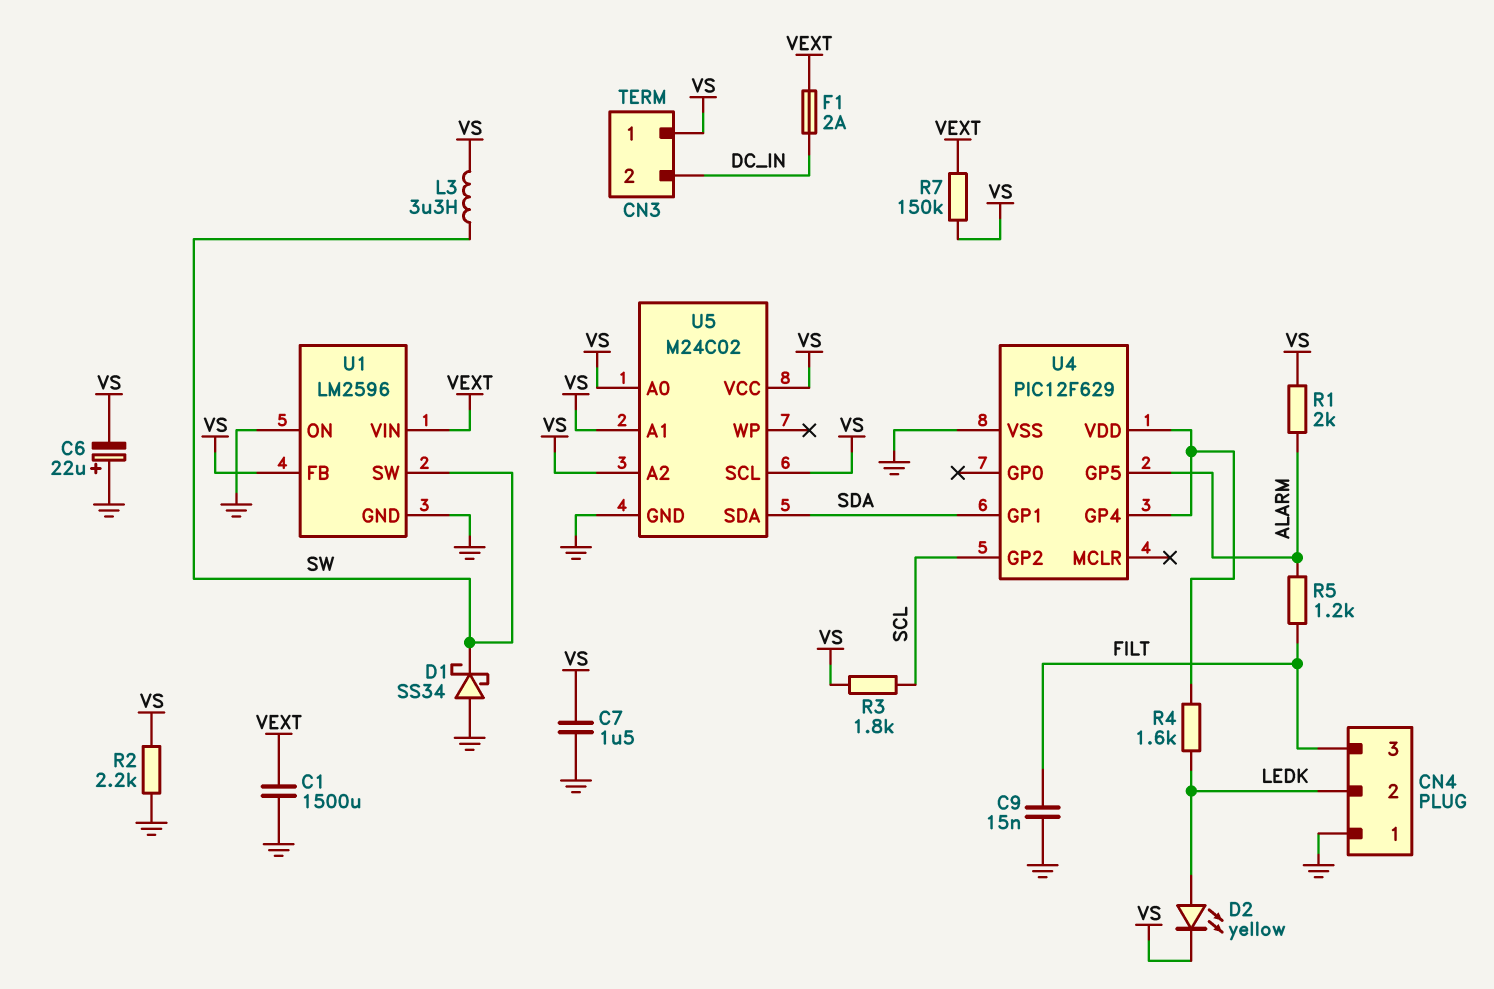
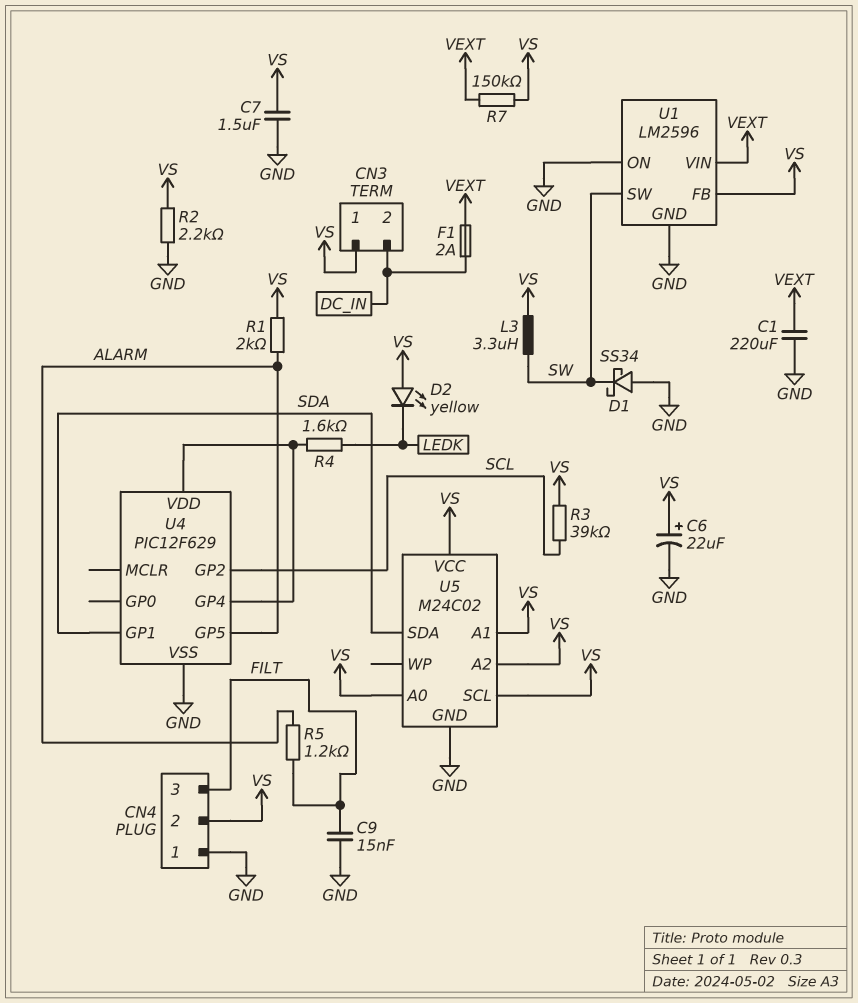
C1: 1500uF (GND, VEXT) -> 220uF (GND, VEXT)
C6: 22uF (plus GND, minus VS) -> 22uF (plus VS, minus GND)
CN4 pin 2: LEDK -> VS
D2: LED yellow (A LEDK, K VS) -> LED yellow (A VS, K LEDK)
R3: 1.8k (SCL, VS) -> 39k (SCL, VS)

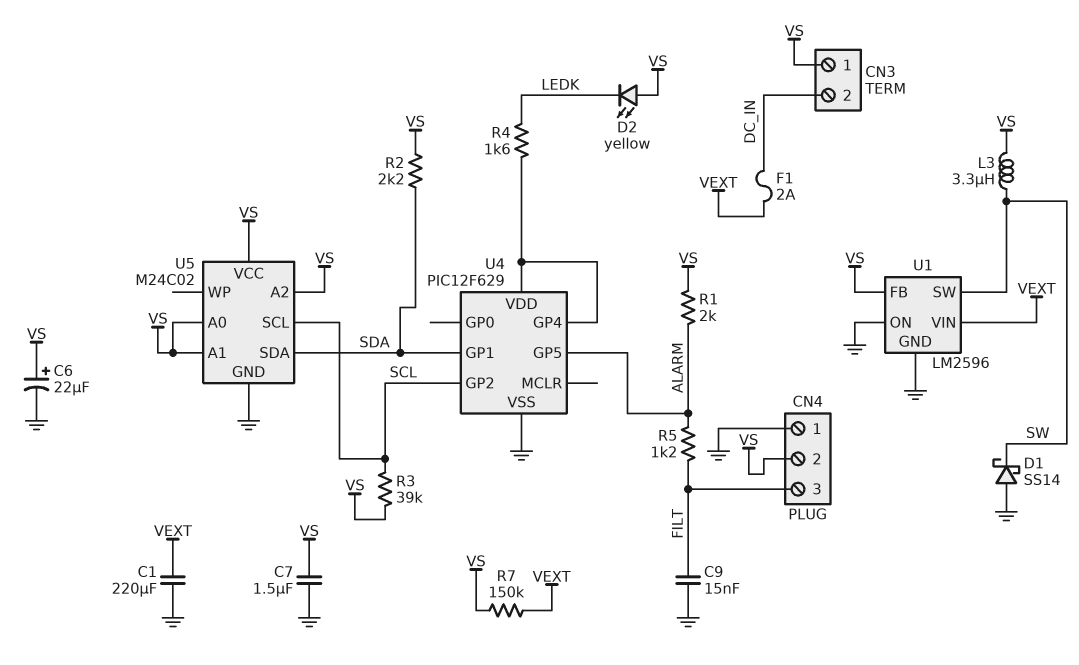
D1: schottky SS34 (A GND, K SW) -> schottky SS14 (A GND, K SW)
R2: 2.2k (GND, VS) -> 2.2k (SDA, VS)
U5 pin SCL: VS -> SCL

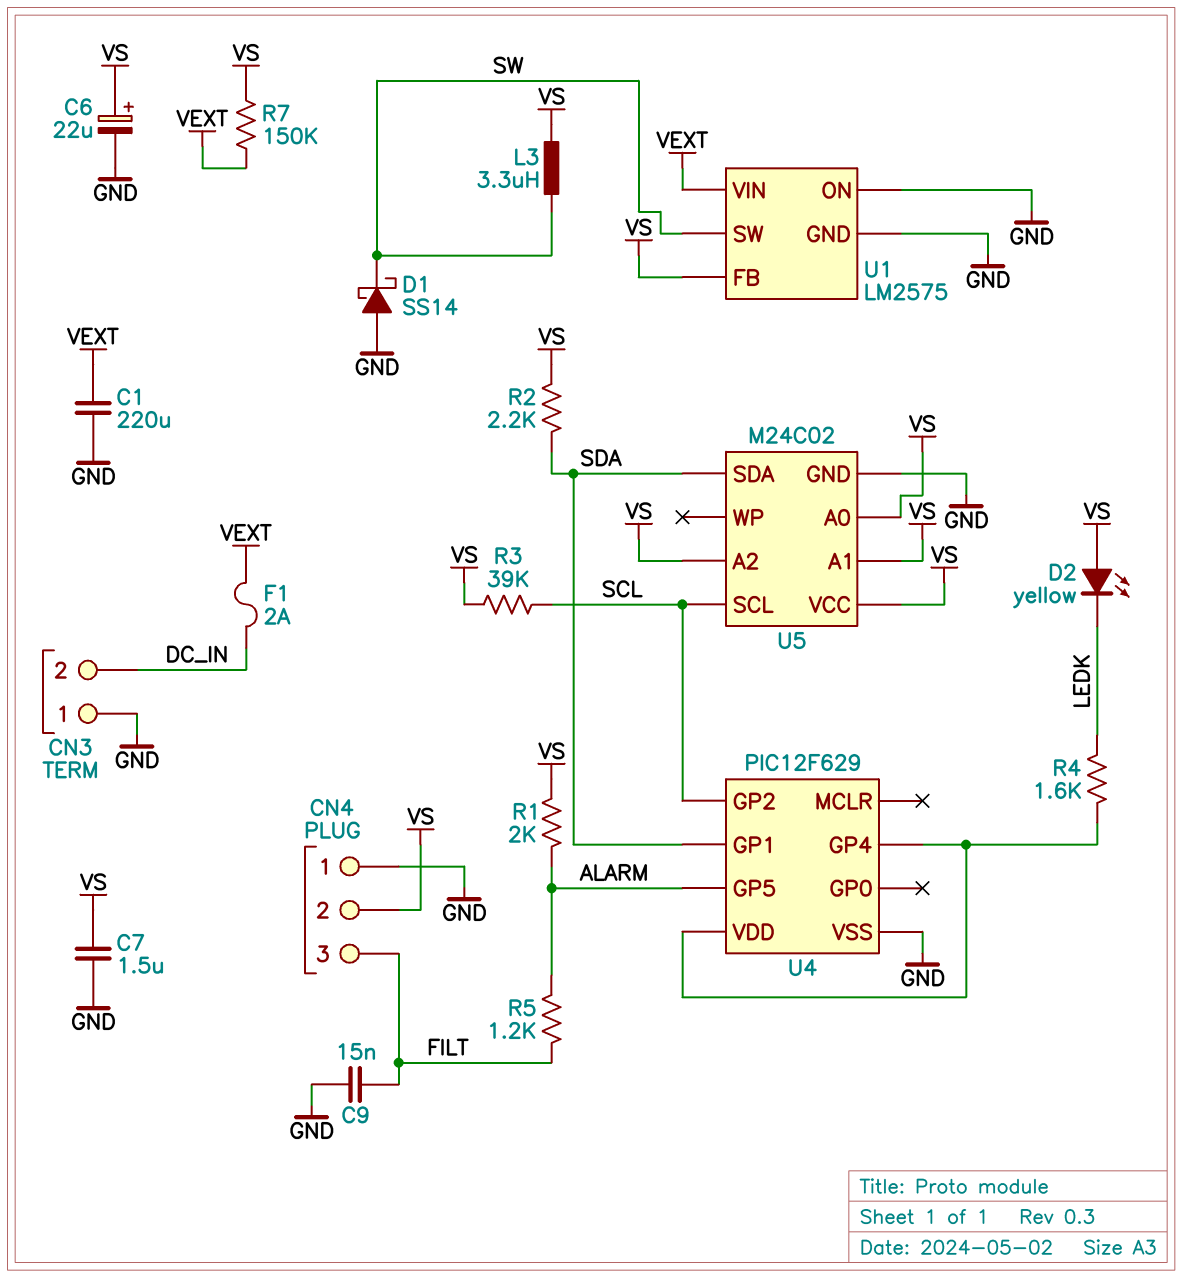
CN3 pin 1: VS -> GND
U1: LM2596 -> LM2575

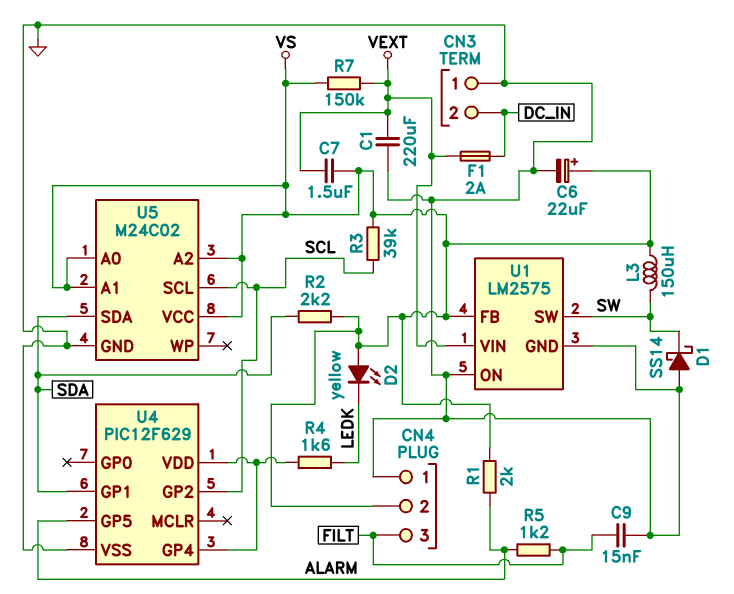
C7: 1.5uF (GND, VS) -> 1.5uF (VEXT, VS)
L3: 3.3uH (SW, VS) -> 150uH (SW, VS)

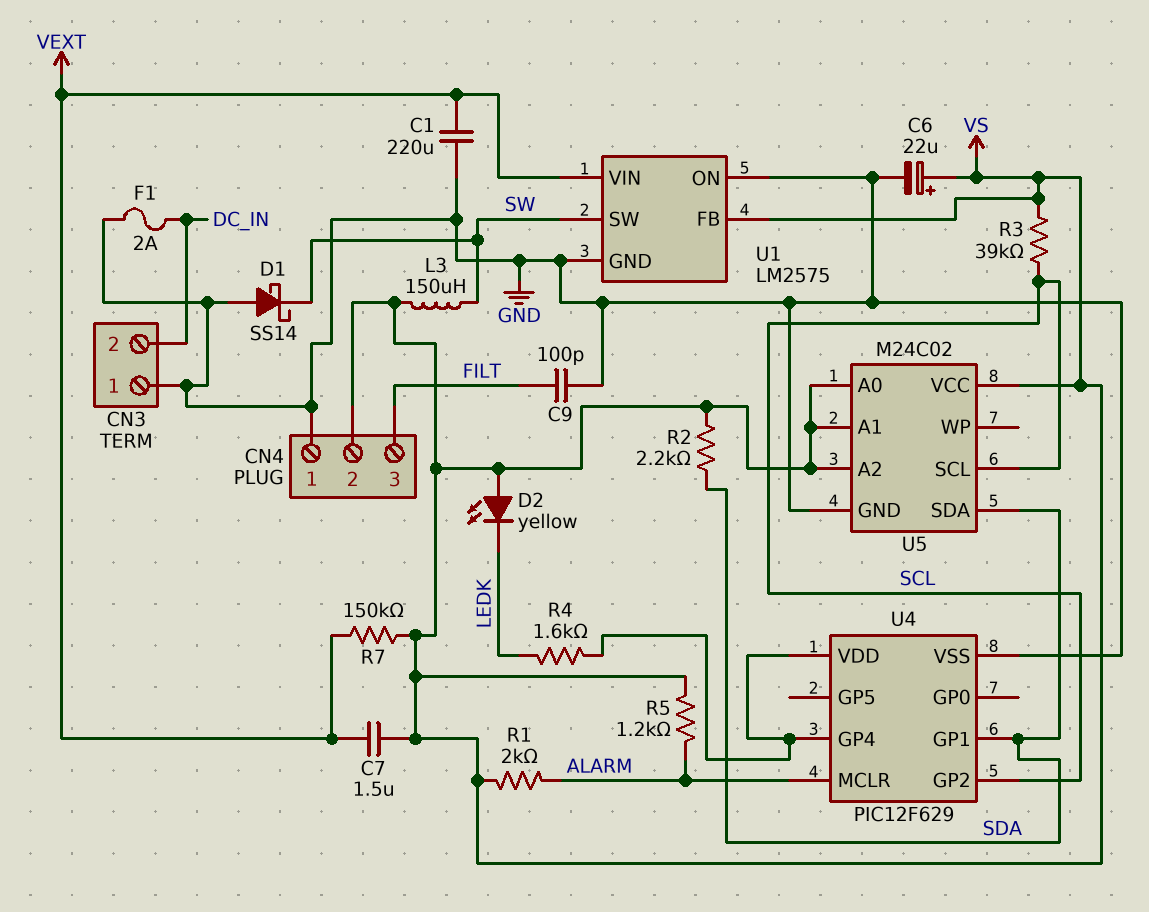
C9: 15nF (FILT, GND) -> 100pF (FILT, GND)
F1: 2A (DC_IN, VEXT) -> 2A (DC_IN, GND)
R5: 1.2k (ALARM, FILT) -> 1.2k (ALARM, VS)
U4 pin GP5: ALARM -> none
U4 pin MCLR: none -> ALARM

